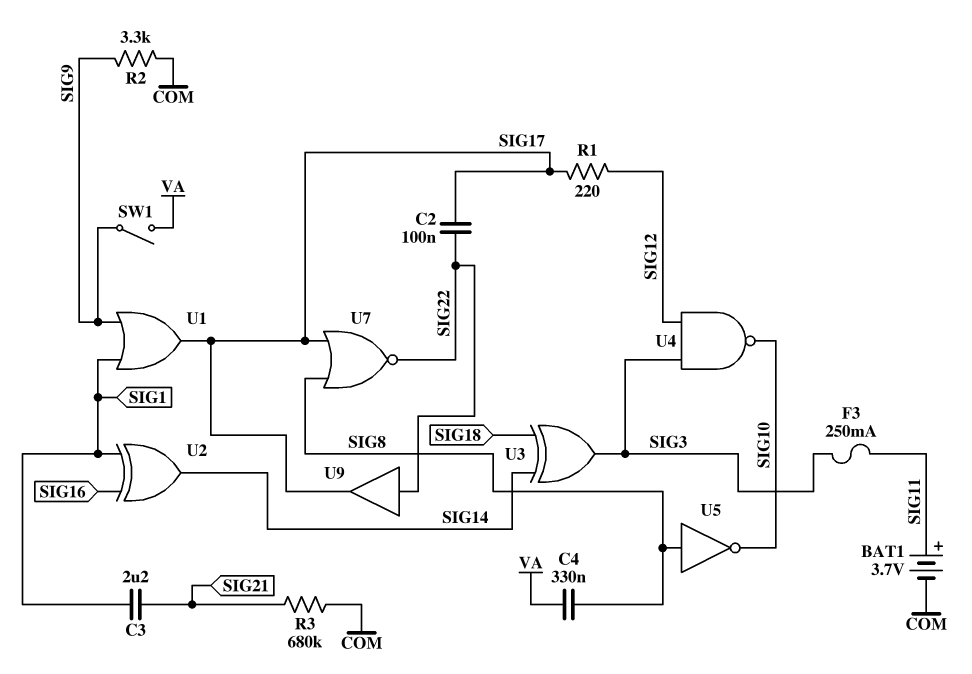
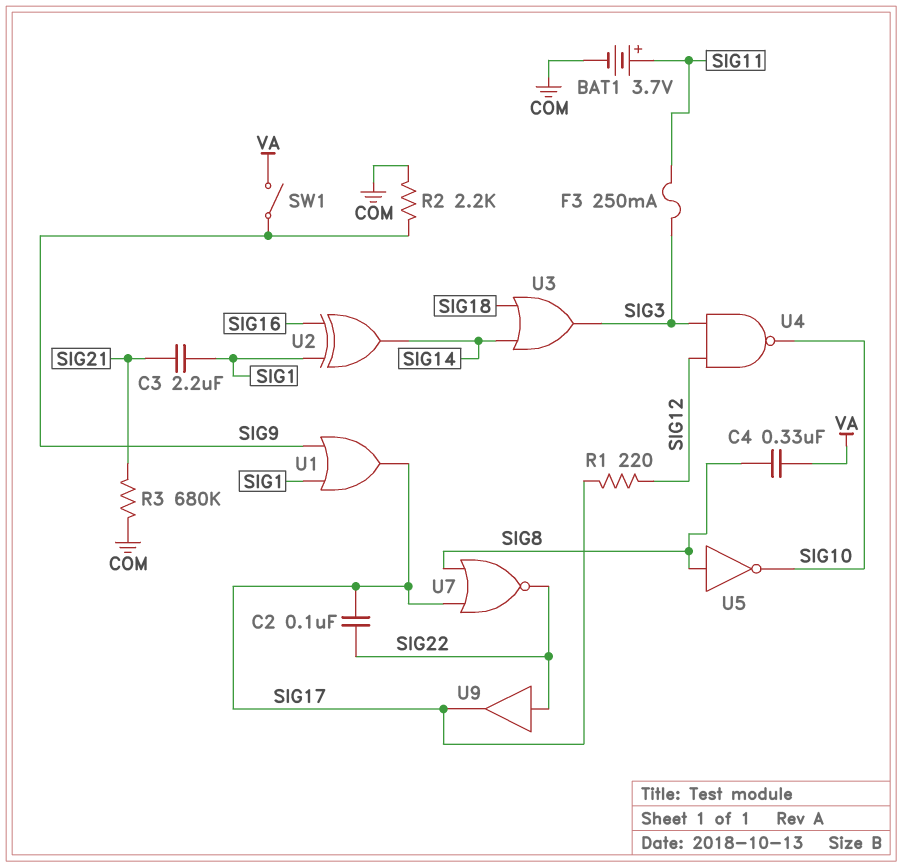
R2: 3.3k (COM, SIG9) -> 2.2k (COM, SIG9)
U3: XOR (in SIG14, in SIG18, out SIG3) -> OR (in SIG14, in SIG18, out SIG3)

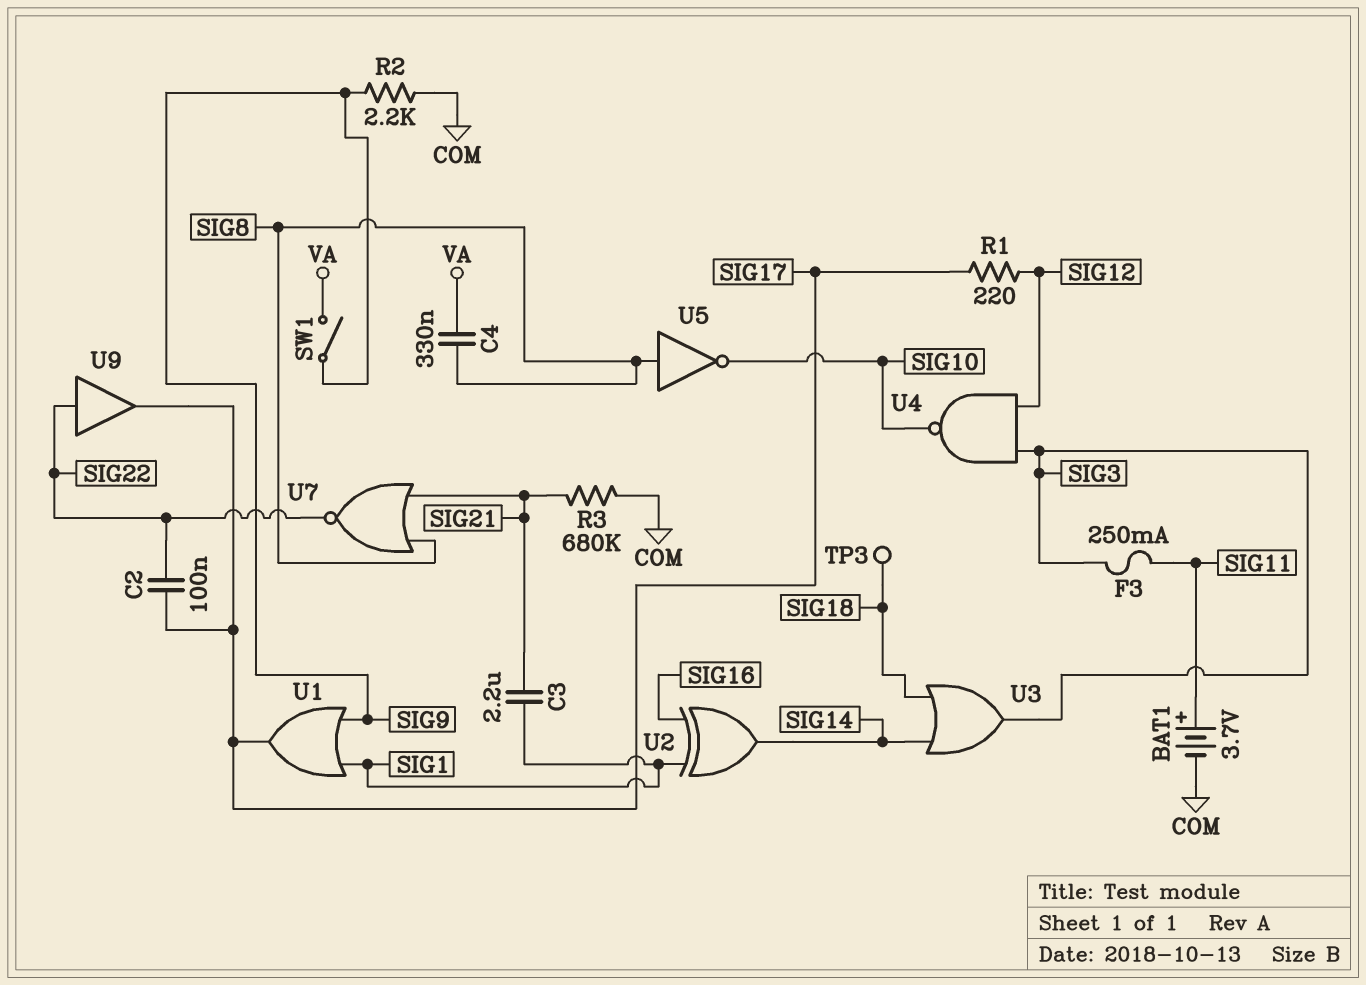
TP3: none -> test point (SIG18)
U7: NOR (in SIG8, in SIG17, out SIG22) -> NOR (in SIG8, in SIG21, out SIG22)

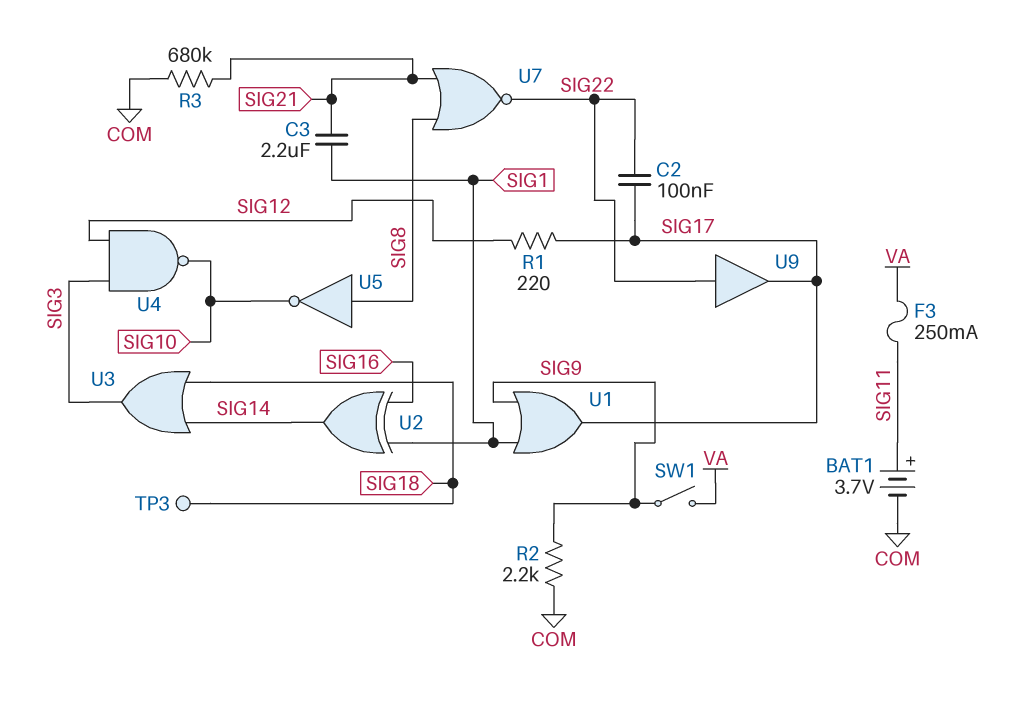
C4: 330nF (SIG8, VA) -> none
F3: 250mA (SIG3, SIG11) -> 250mA (SIG11, VA)

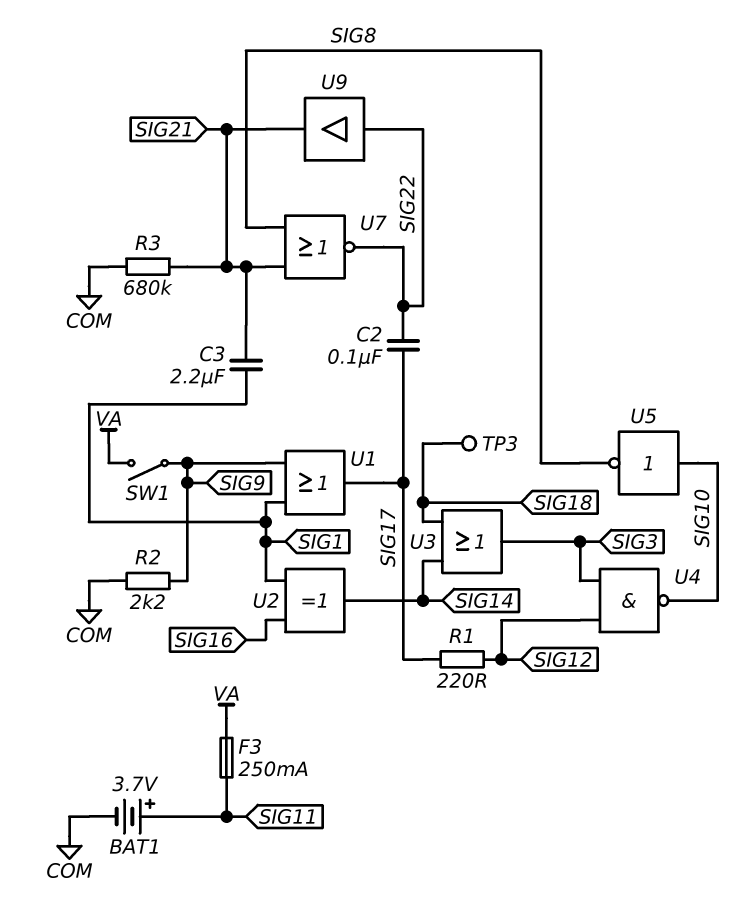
U5: NOT (in SIG8, out SIG10) -> NOT (in SIG10, out SIG8)
U9: buffer (in SIG22, out SIG17) -> buffer (in SIG22, out SIG21)

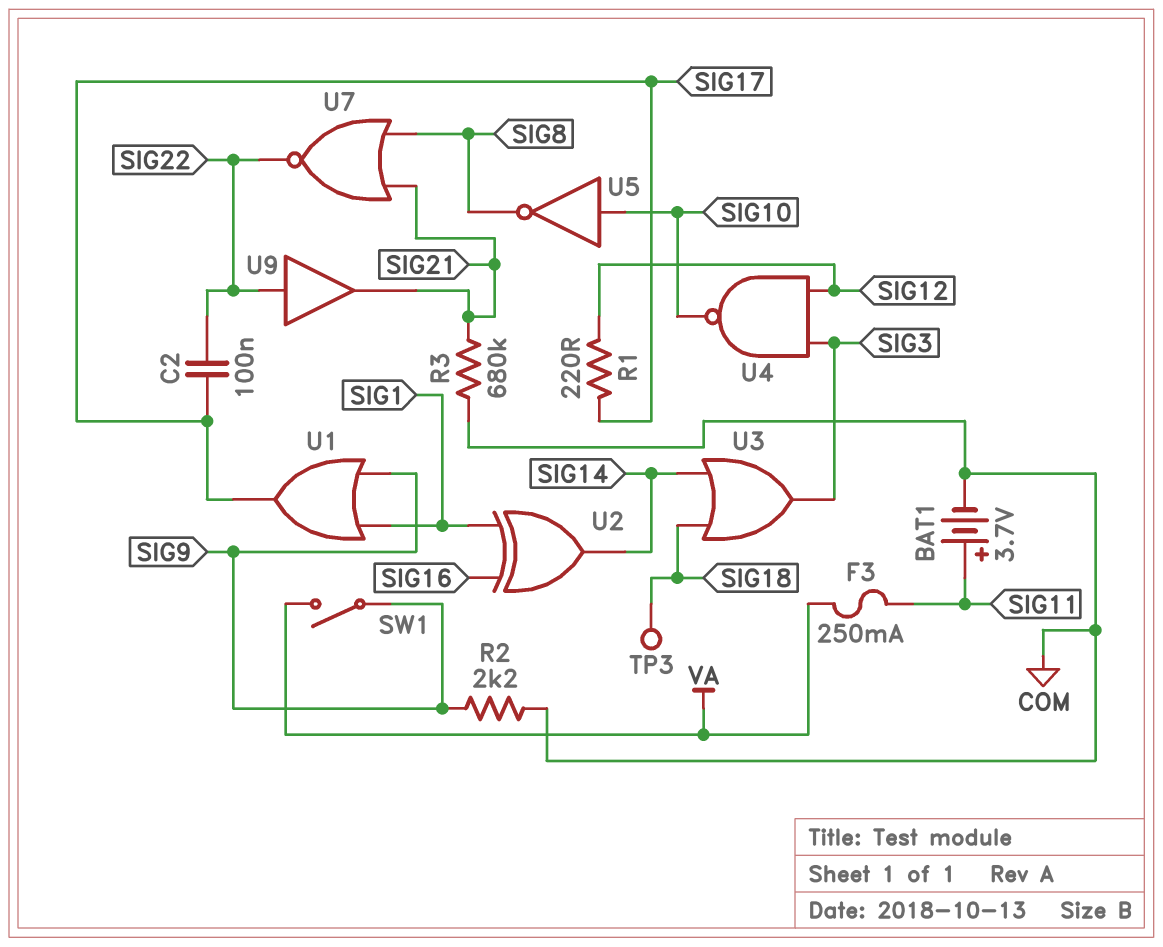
C3: 2.2uF (SIG1, SIG21) -> none

